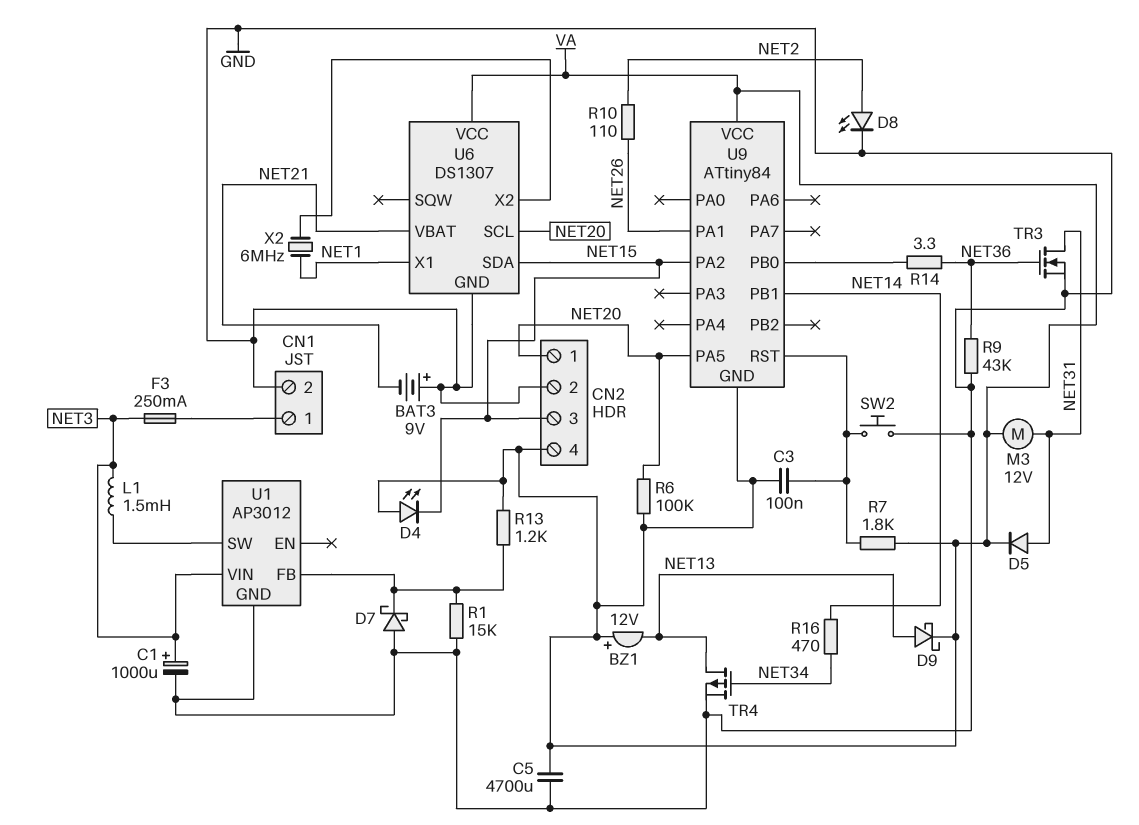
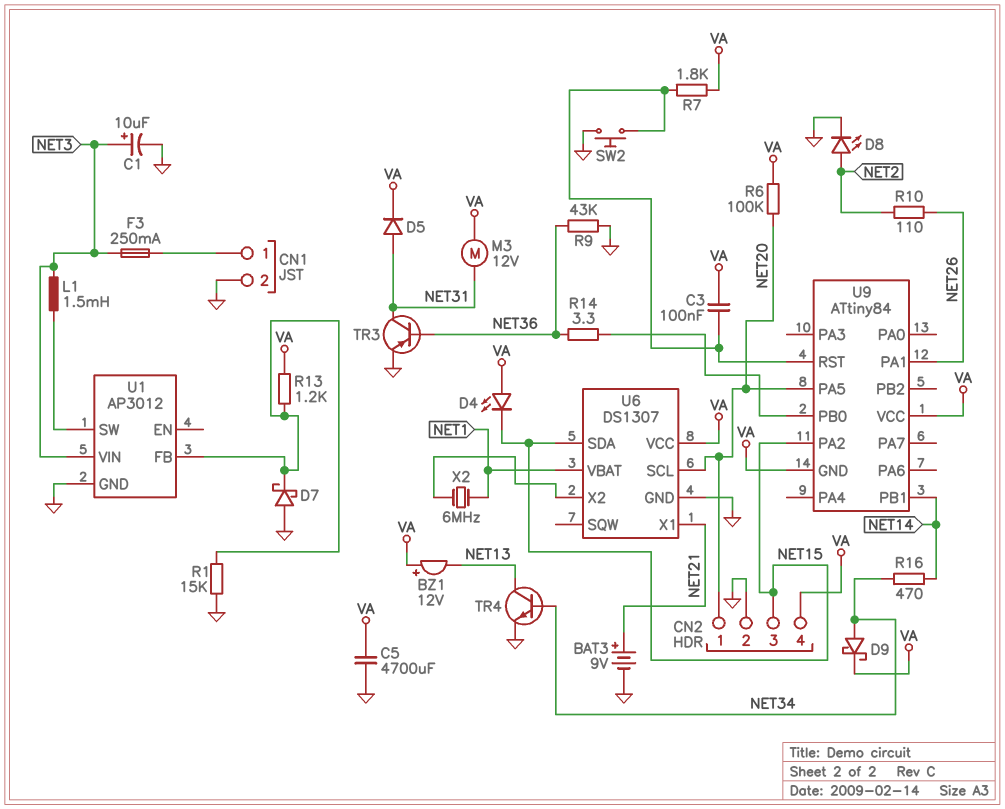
BAT3: 9V (plus GND, minus NET21) -> 9V (plus NET21, minus GND)
C1: 1000uF (plus NET3, minus GND) -> 10uF (plus NET3, minus GND)
D9: schottky (A NET13, K VA) -> schottky (A NET34, K VA)
TR3: NMOS (G NET36, D NET31, S GND) -> PNP (B NET36, C NET31, E GND)
TR4: PMOS (G NET34, D NET13, S GND) -> NPN (B NET34, C NET13, E GND)
U6 pin VBAT: NET21 -> NET1
U6 pin X1: NET1 -> NET21

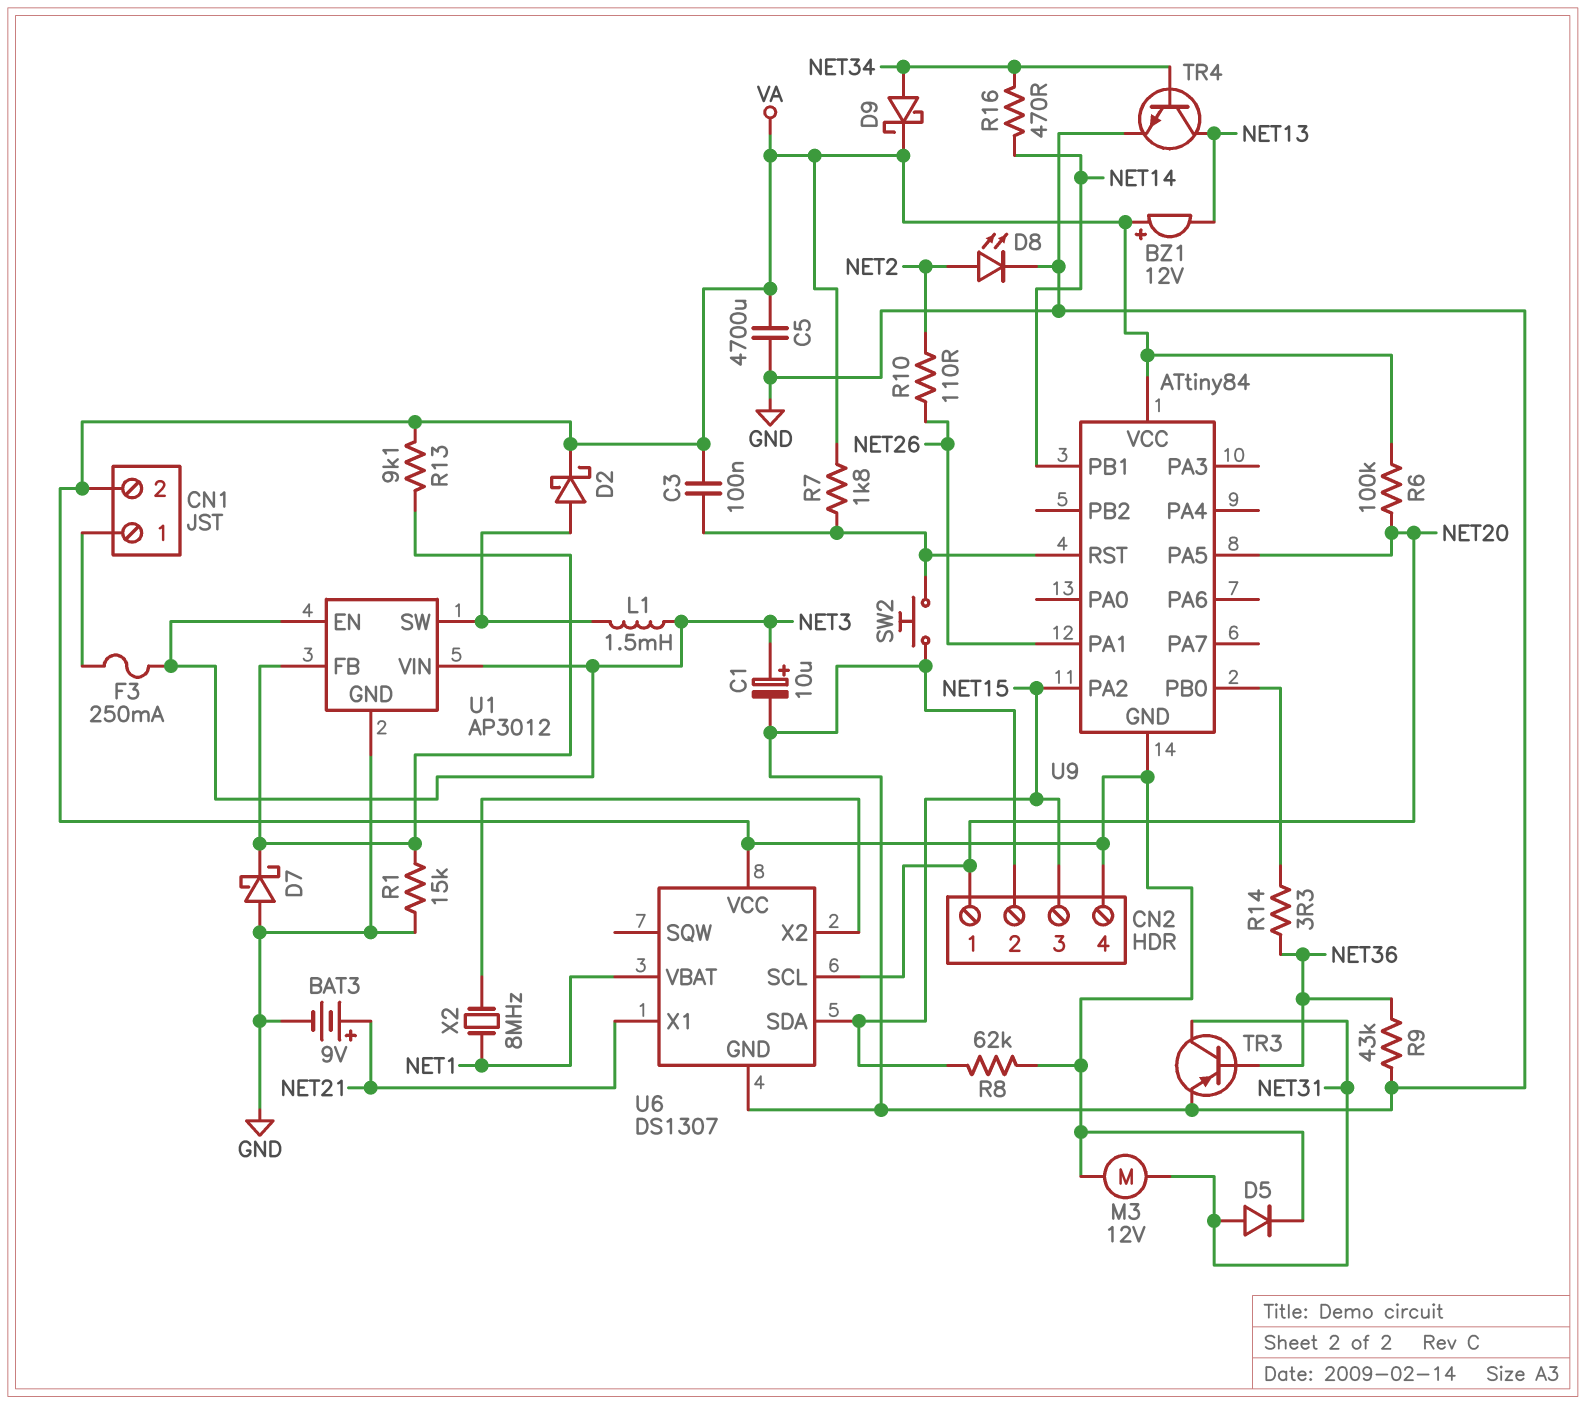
CN1 pin 2: GND -> VA
D2: none -> schottky (A U1/SW, K VA)
D4: LED (A VA, K NET15) -> none
R8: none -> 62k (NET15, VA)
R13: 1.2k (U1/FB, VA) -> 9.1k (U1/FB, VA)
U1 pin EN: none -> NET3
X2: 6MHz (NET1, U6/X2) -> 8MHz (NET1, U6/X2)

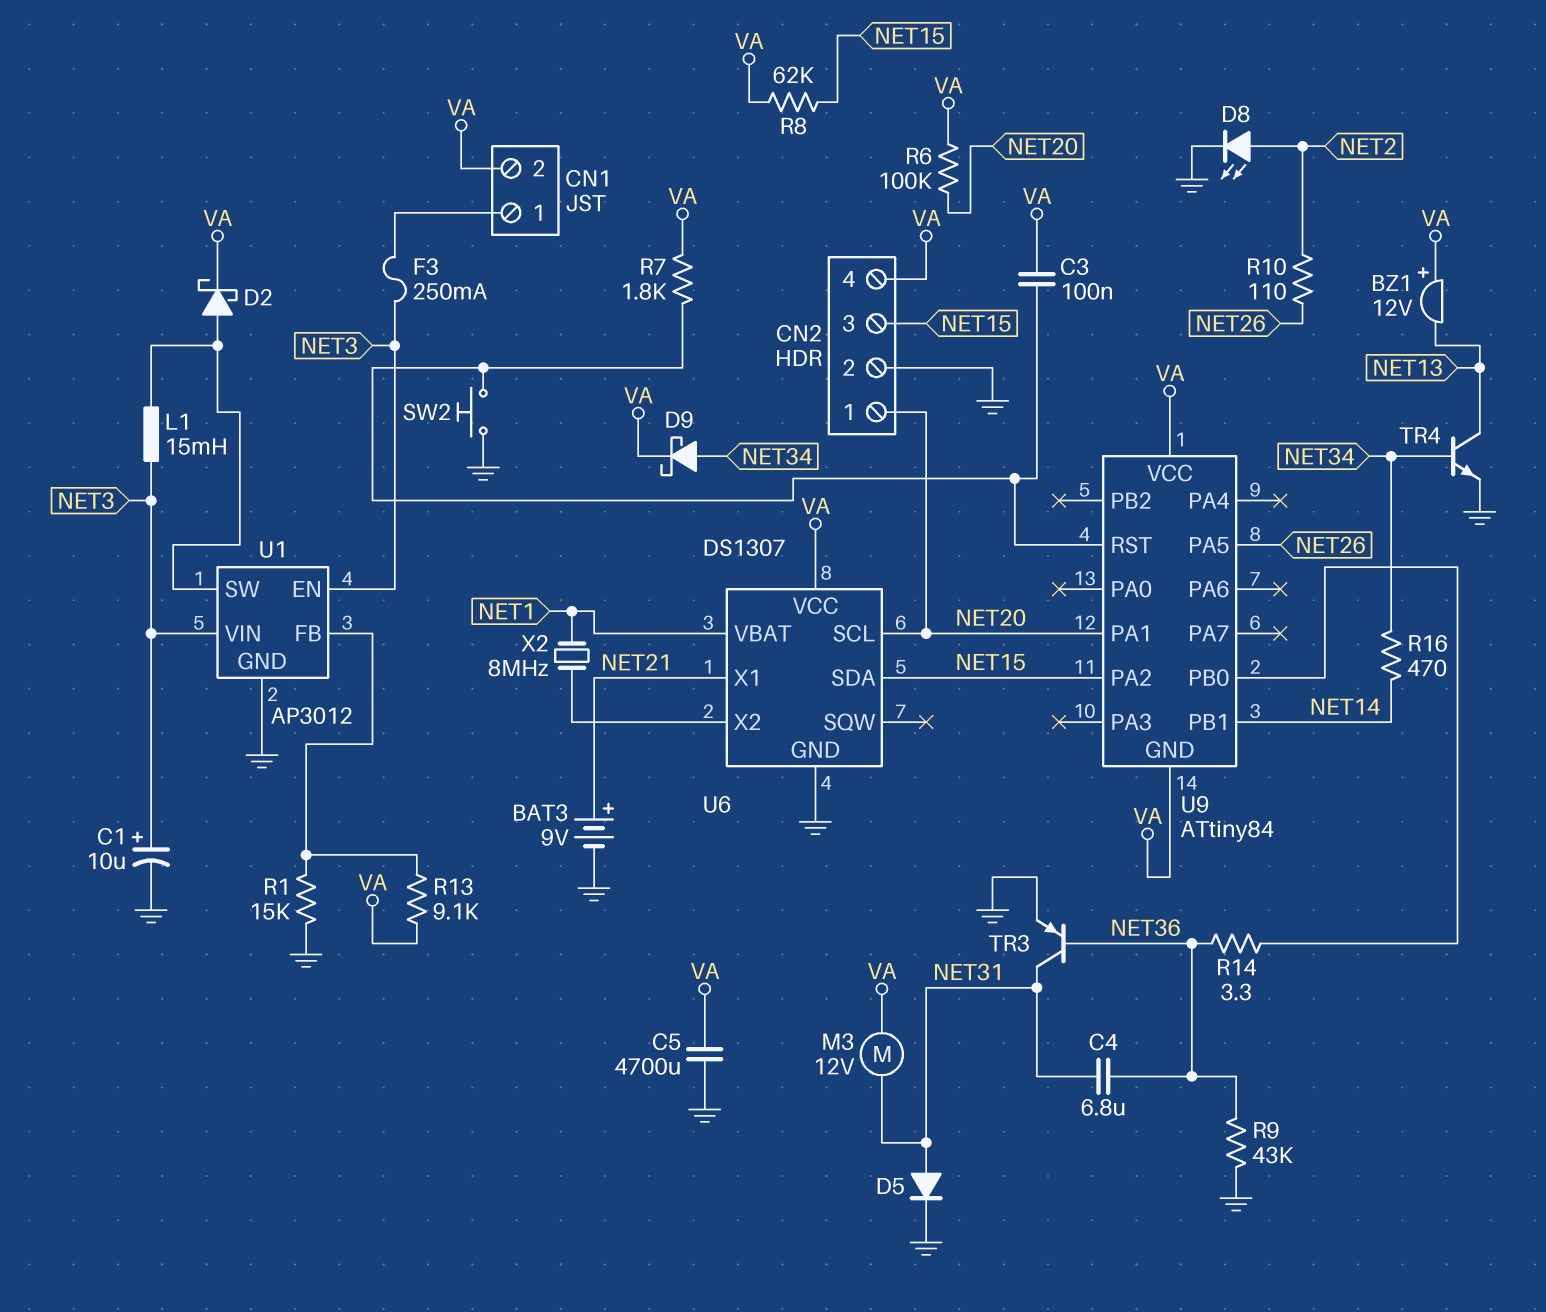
C4: none -> 6.8uF (NET31, NET36)
D5: diode (A NET31, K VA) -> diode (A NET31, K GND)
D7: schottky (A GND, K U1/FB) -> none
L1: 1.5mH (NET3, U1/SW) -> 15mH (NET3, U1/SW)
U9 pin PA1: NET26 -> NET20
U9 pin PA5: NET20 -> NET26

